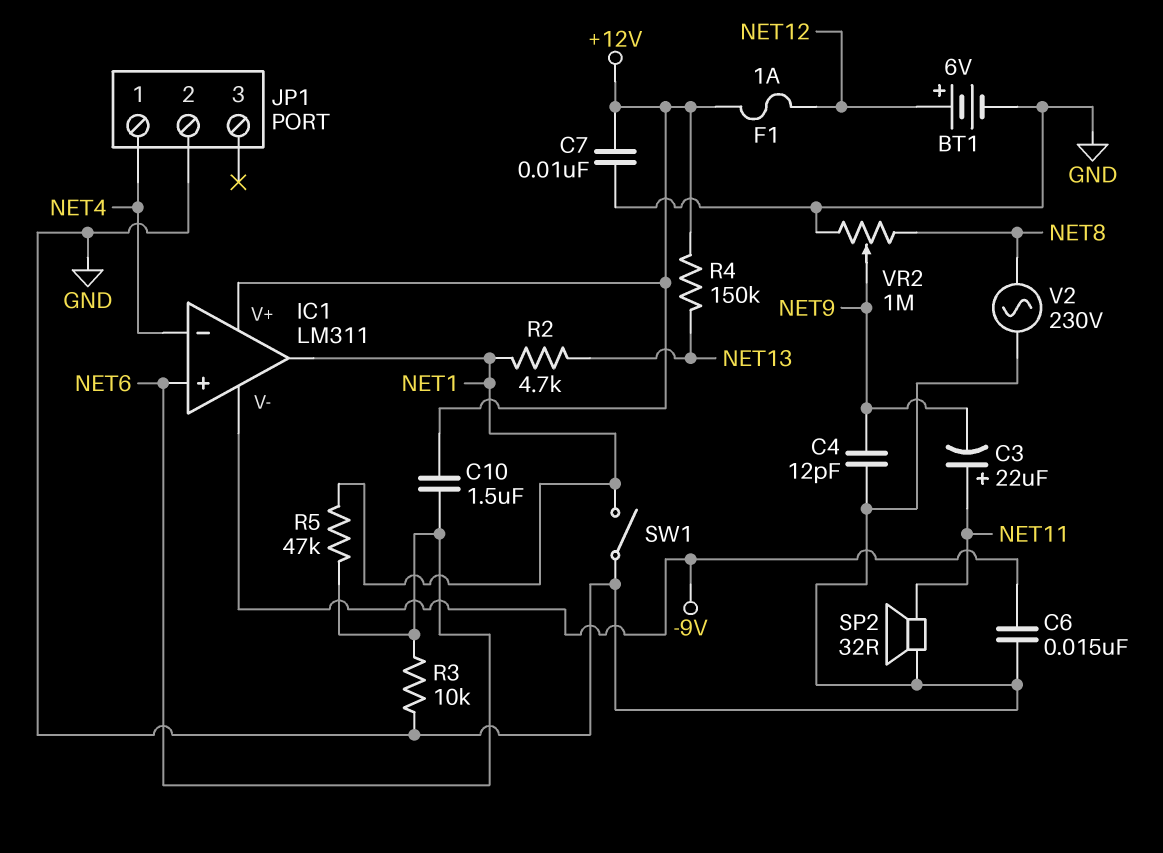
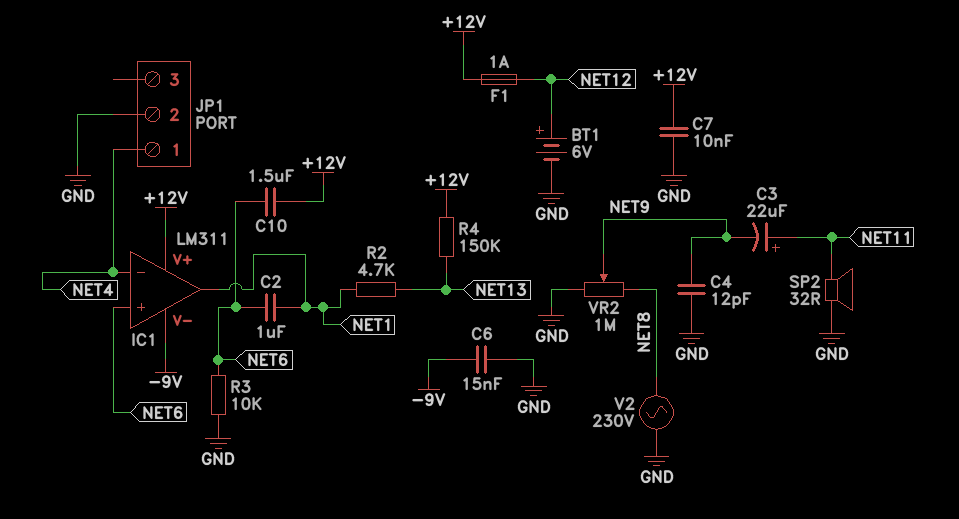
C2: none -> 1uF (NET1, NET6)
R5: 47k (NET1, NET6) -> none
SW1: switch (GND, NET1) -> none

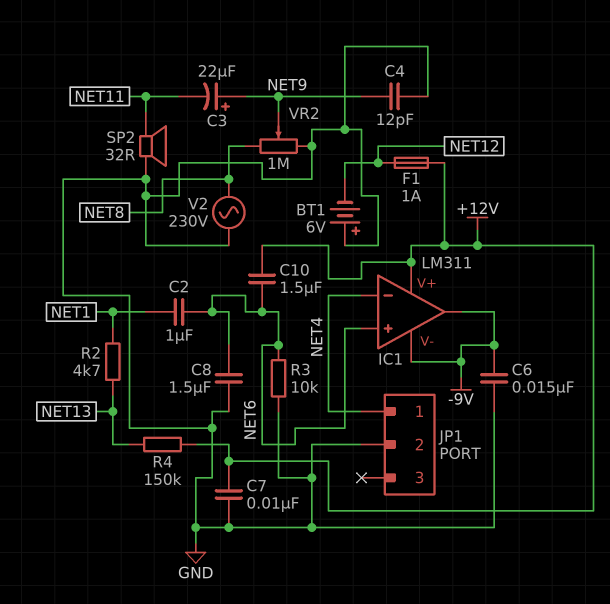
BT1: 6V (plus NET12, minus GND) -> 6V (plus GND, minus NET12)
C3: 22uF (plus NET11, minus NET9) -> 22uF (plus NET9, minus NET11)
C8: none -> 1.5uF (GND, NET6)
IC1 pin out: NET1 -> -9V

